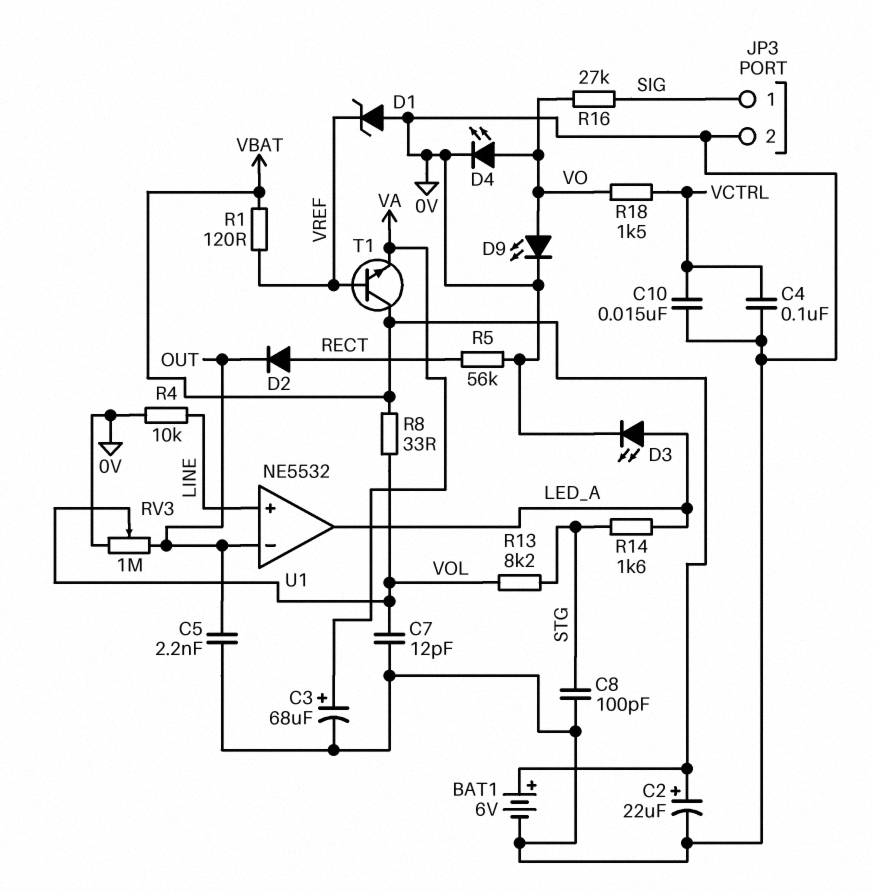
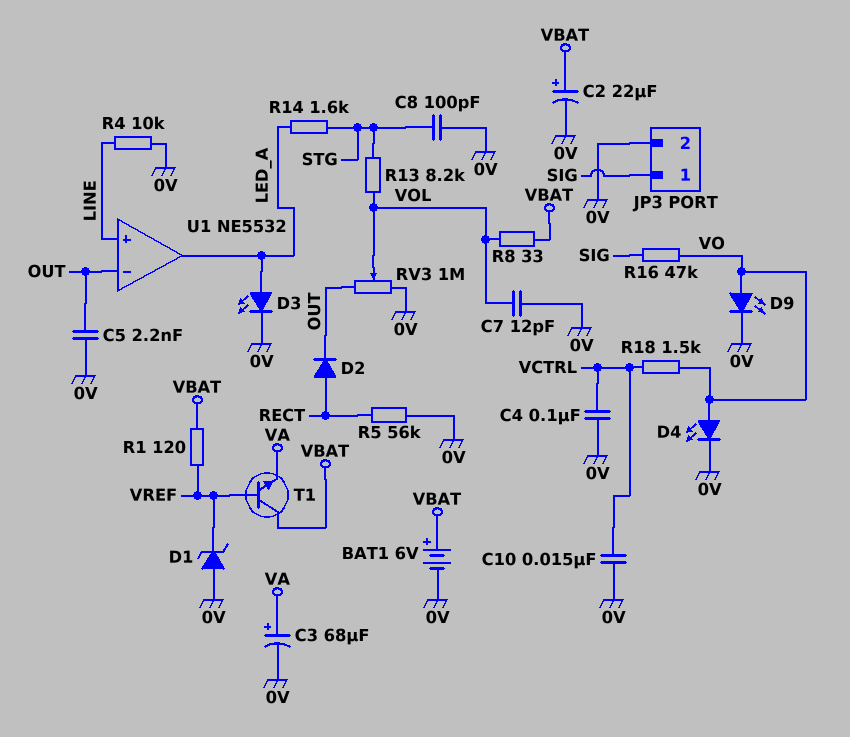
R16: 27k (SIG, VO) -> 47k (SIG, VO)

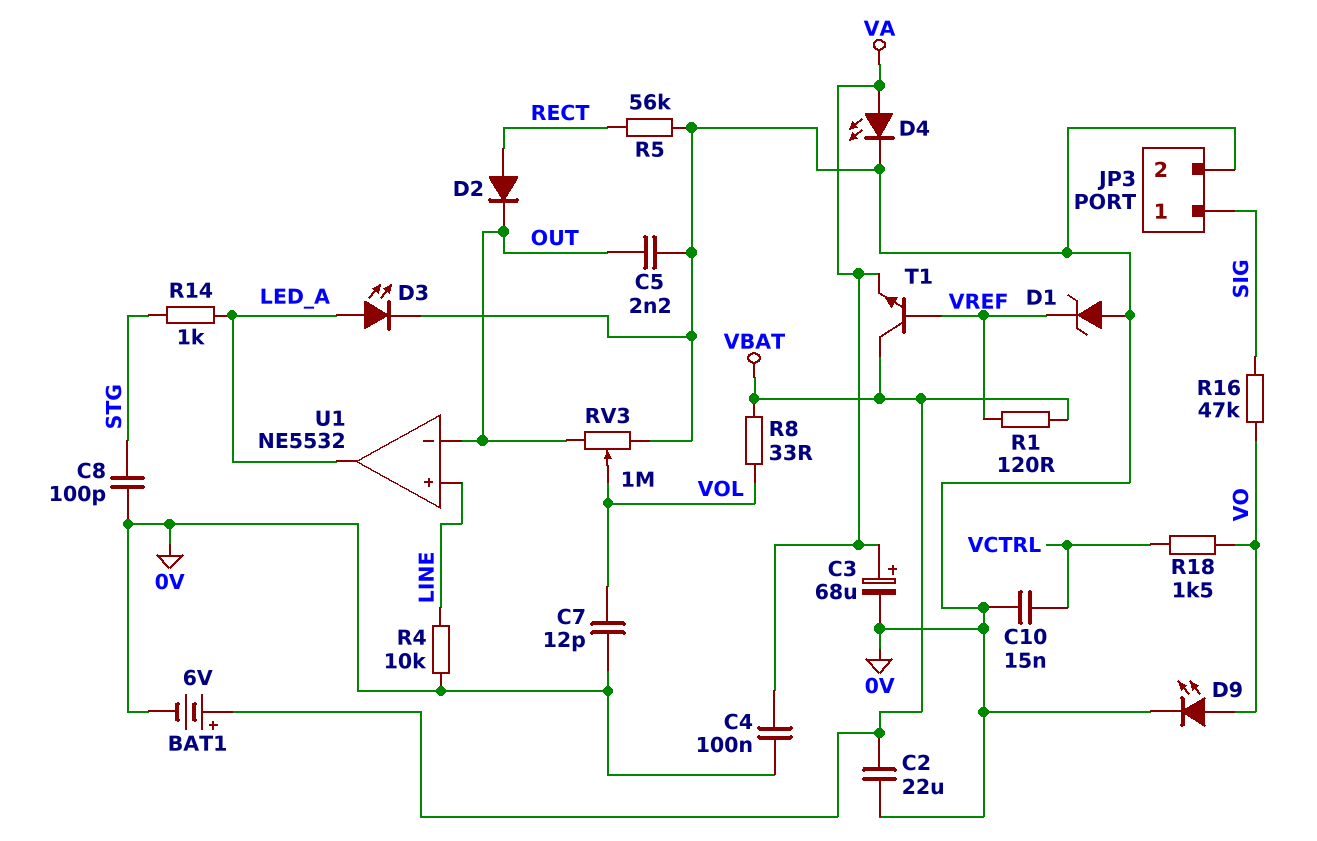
C2: 22uF (plus VBAT, minus 0V) -> 22uF (0V, VBAT)
C4: 100nF (0V, VCTRL) -> 100nF (0V, VA)
D4: LED (A VO, K 0V) -> LED (A VA, K 0V)
R13: 8.2k (STG, VOL) -> none
R14: 1.6k (LED_A, STG) -> 1k (LED_A, STG)

